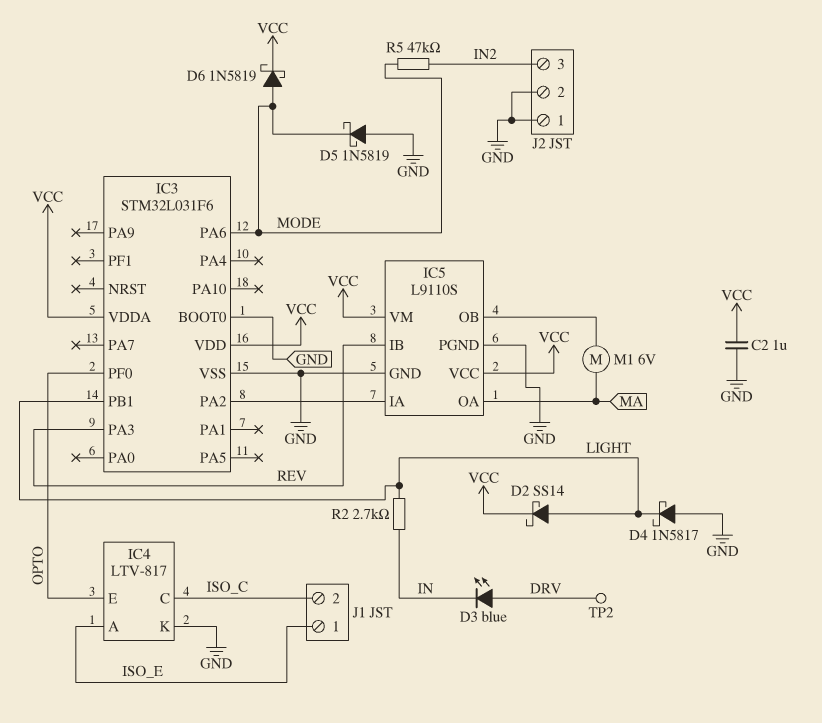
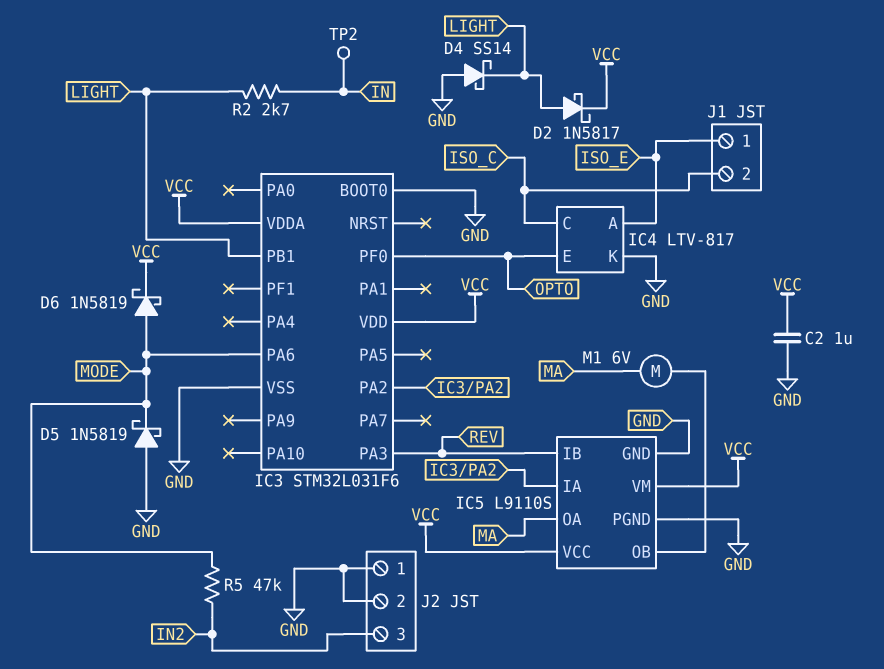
D2: schottky SS14 (A LIGHT, K VCC) -> schottky 1N5817 (A LIGHT, K VCC)
D3: LED blue (A DRV, K IN) -> none
D4: schottky 1N5817 (A GND, K LIGHT) -> schottky SS14 (A GND, K LIGHT)
TP2: test point (DRV) -> test point (IN)

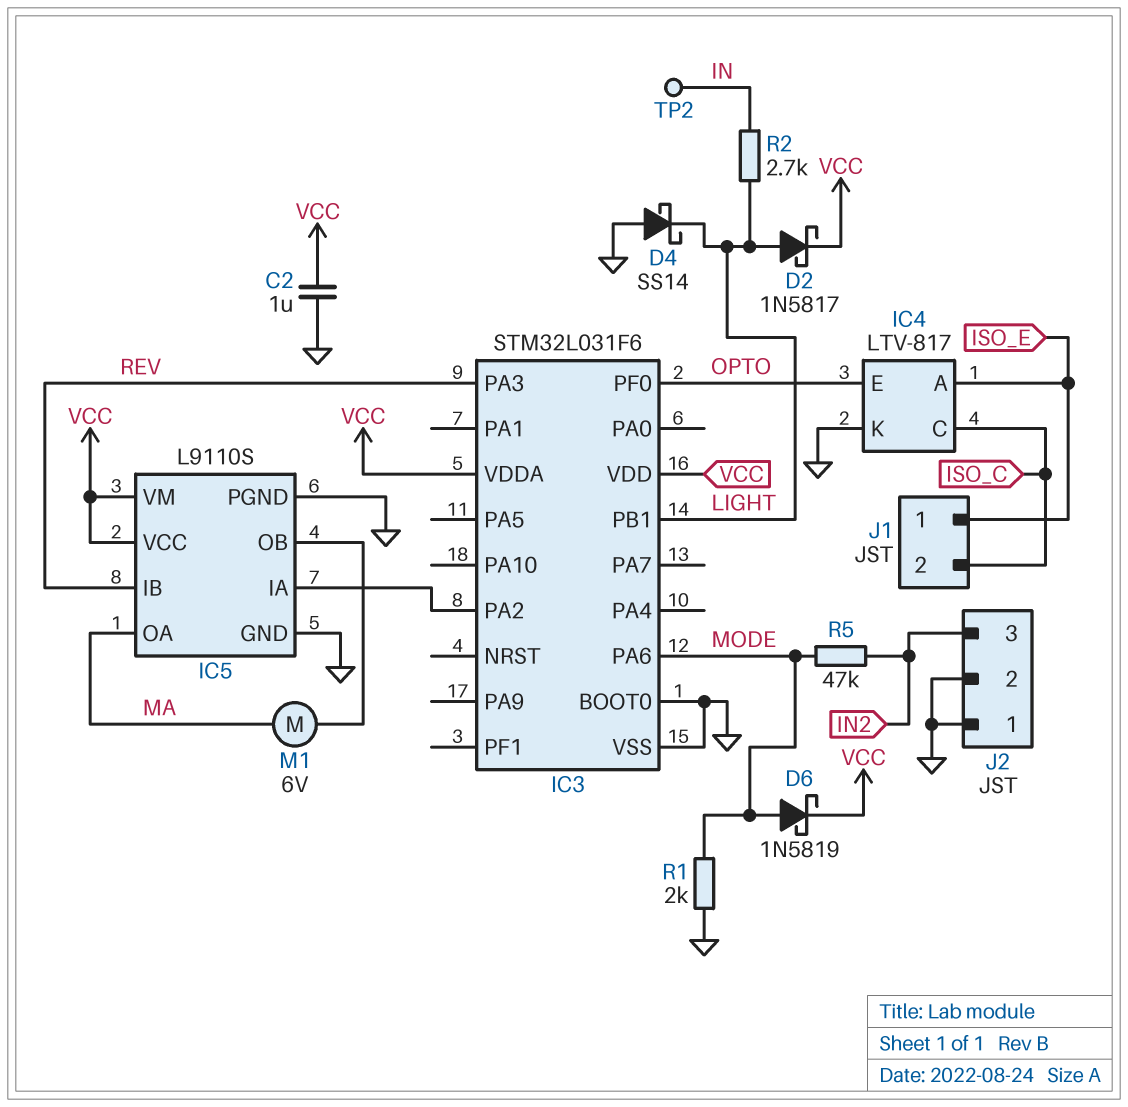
D5: schottky 1N5819 (A GND, K MODE) -> none
R1: none -> 2k (GND, MODE)

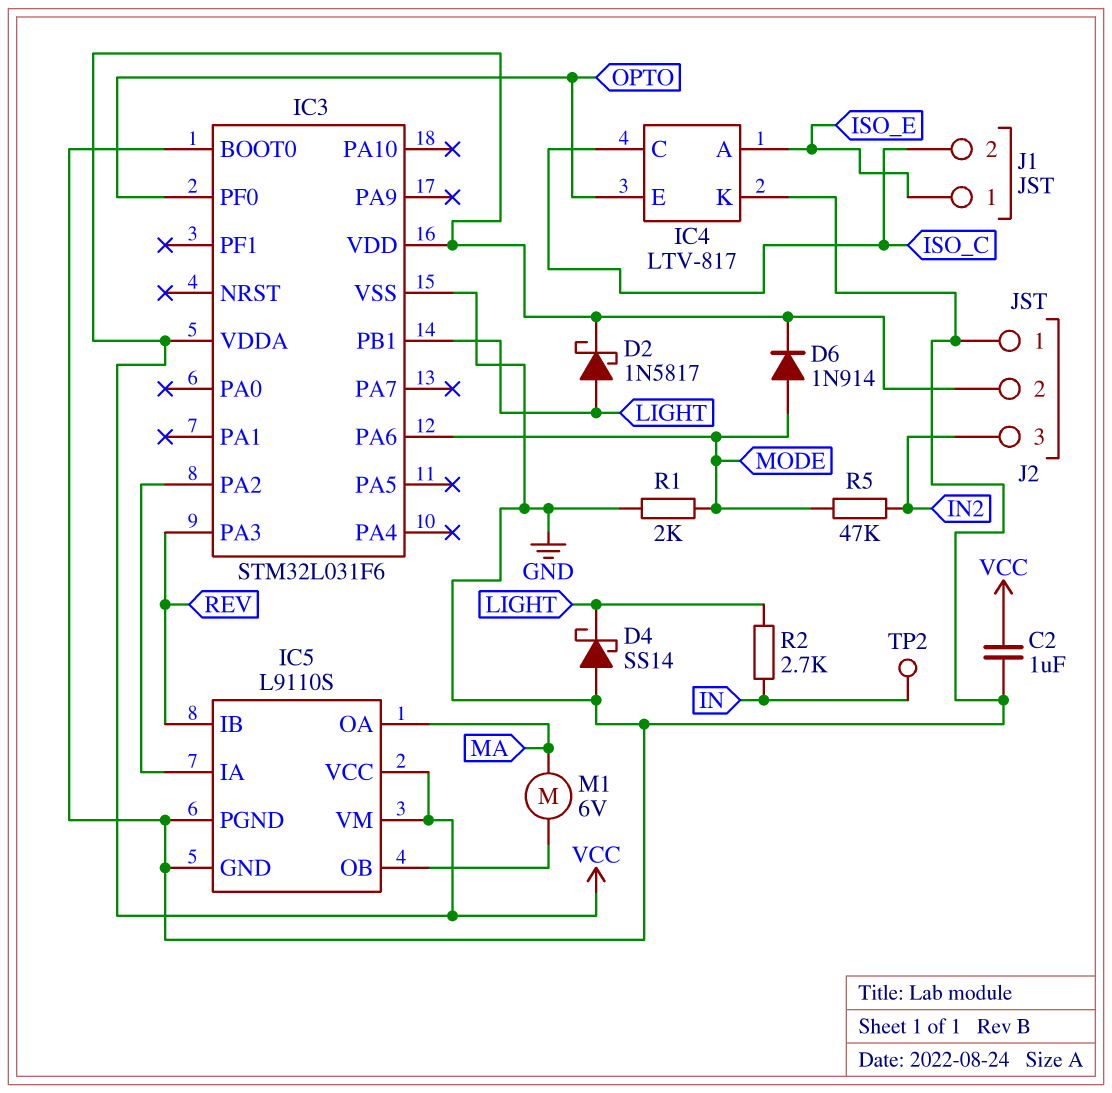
D6: schottky 1N5819 (A MODE, K VCC) -> diode 1N914 (A MODE, K VCC)
J2 pin 2: GND -> VCC

